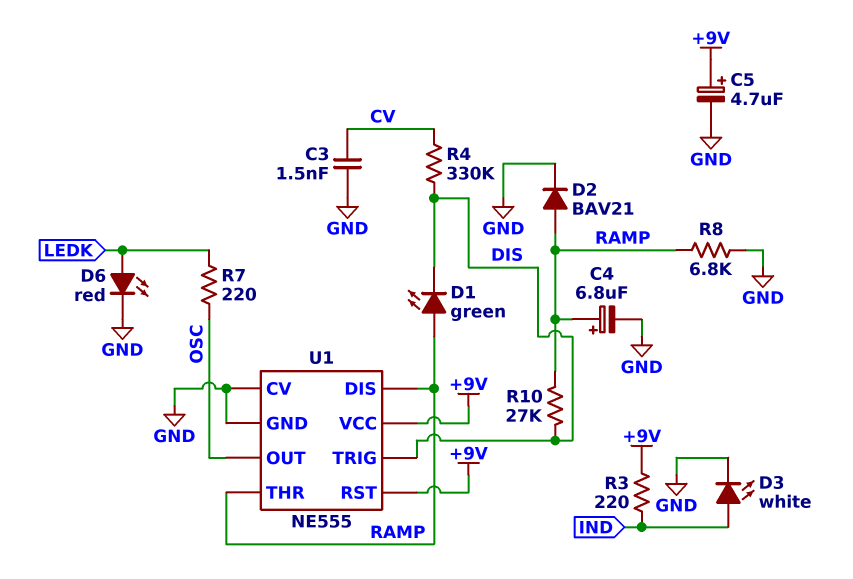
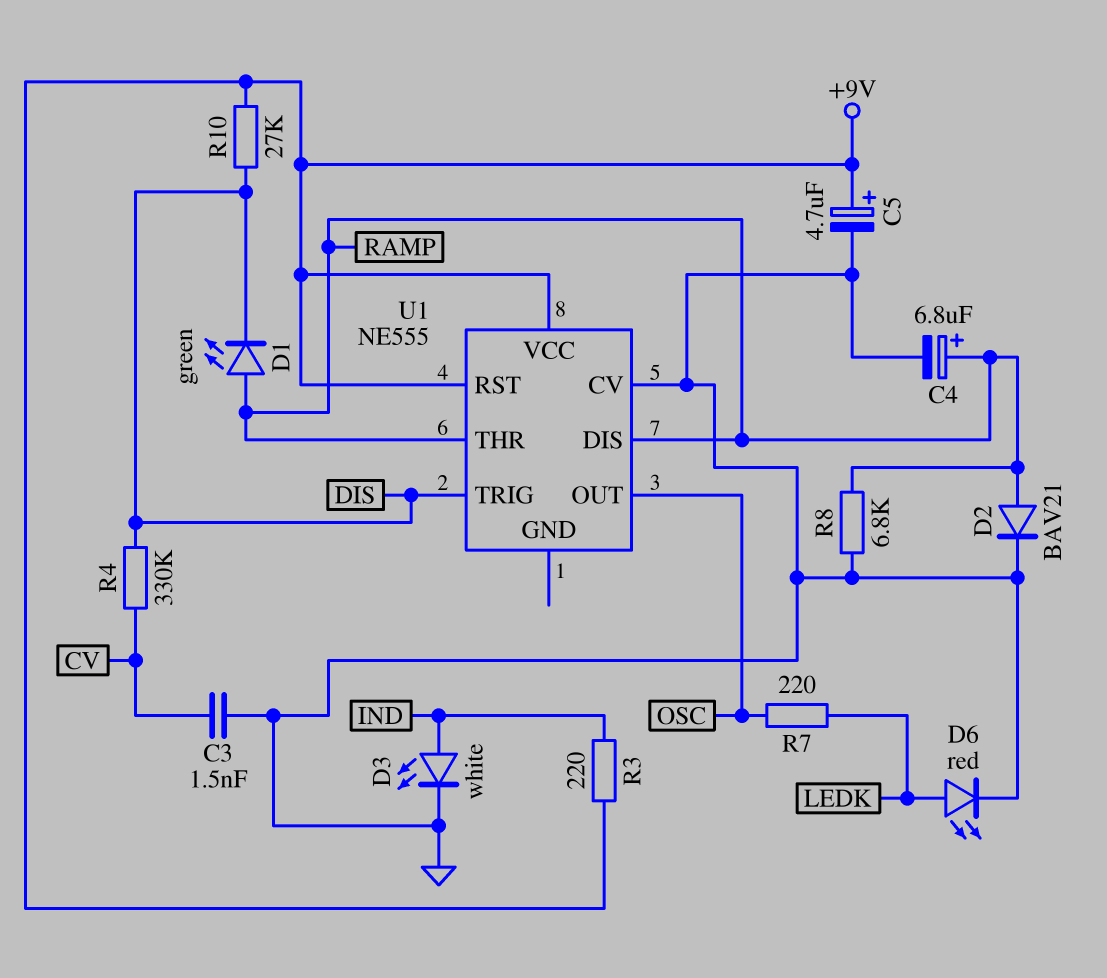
R10: 27k (DIS, RAMP) -> 27k (+9V, DIS)
U1 pin GND: GND -> none

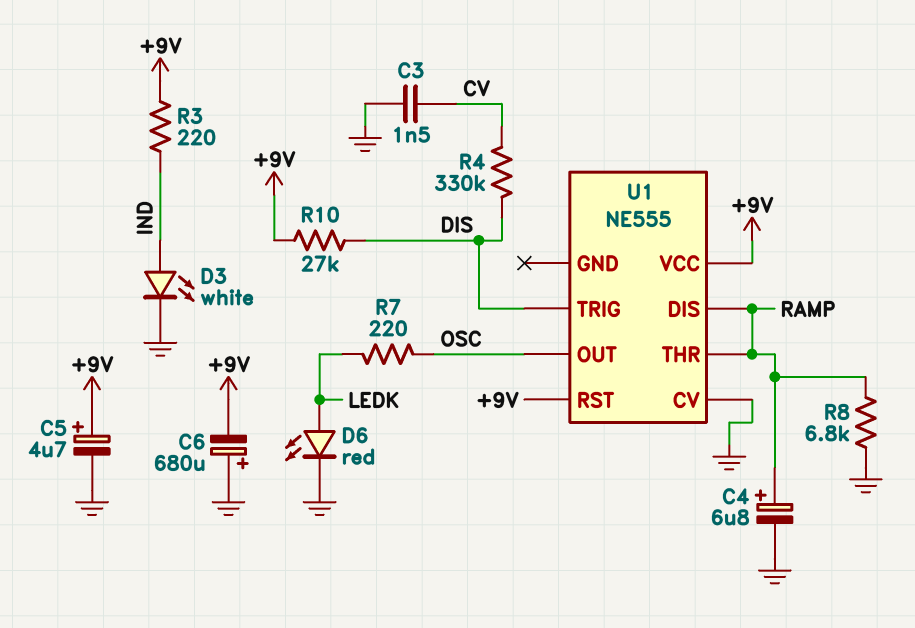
C6: none -> 680uF (plus GND, minus +9V)
D1: LED green (A RAMP, K DIS) -> none
D2: diode BAV21 (A RAMP, K GND) -> none

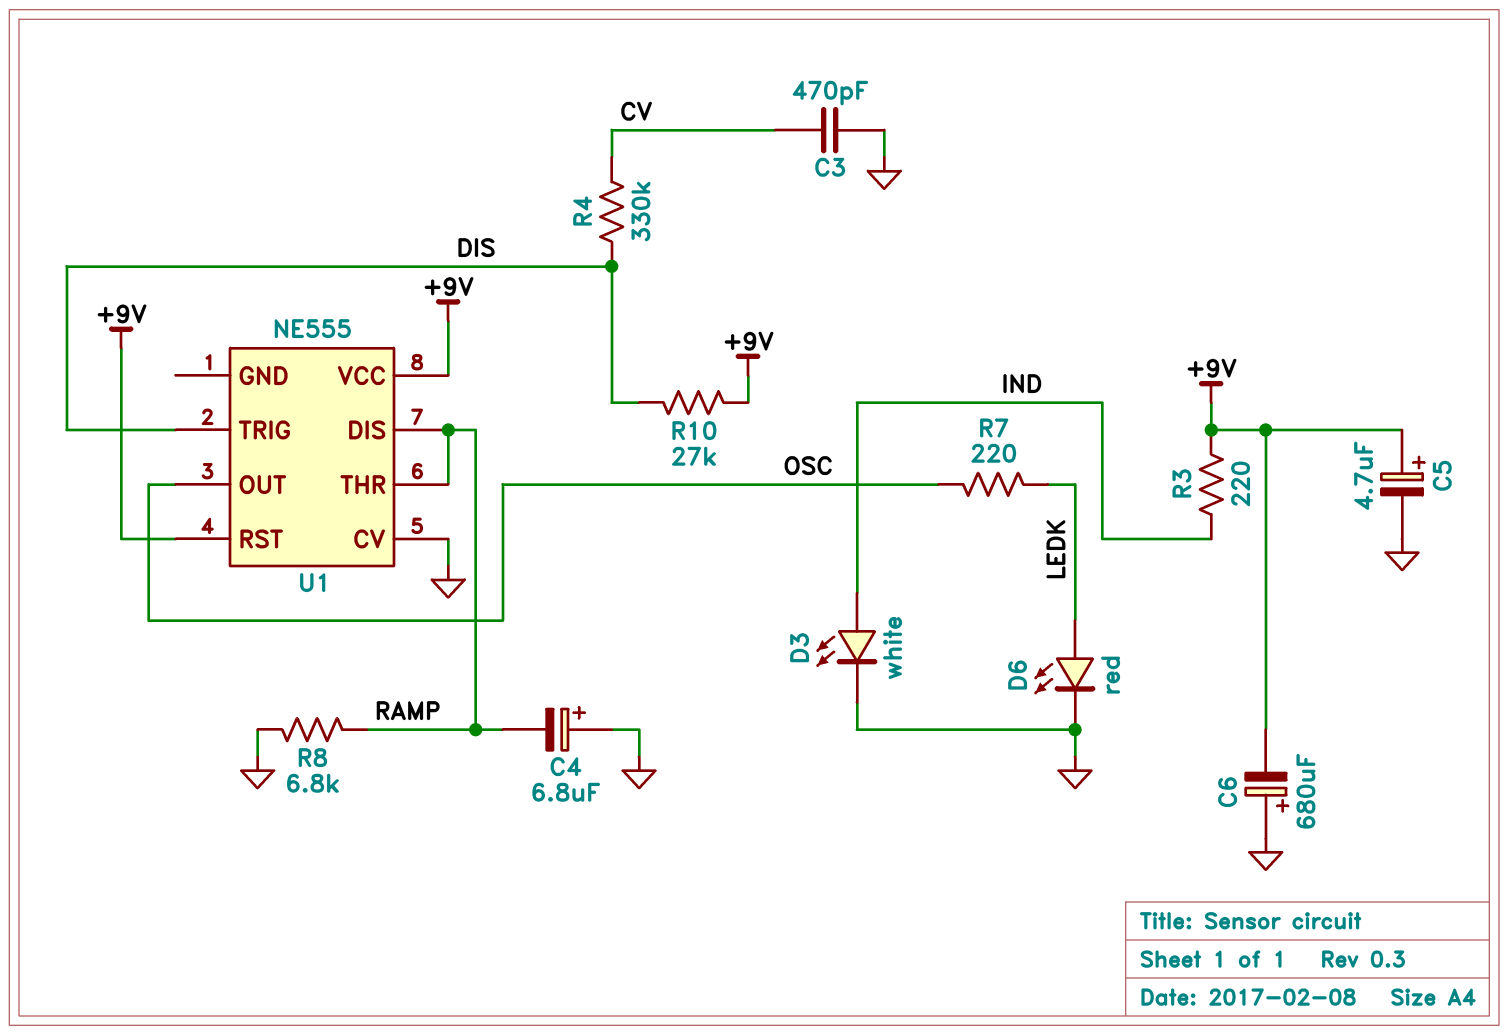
C3: 1.5nF (CV, GND) -> 470pF (CV, GND)
C4: 6.8uF (plus RAMP, minus GND) -> 6.8uF (plus GND, minus RAMP)

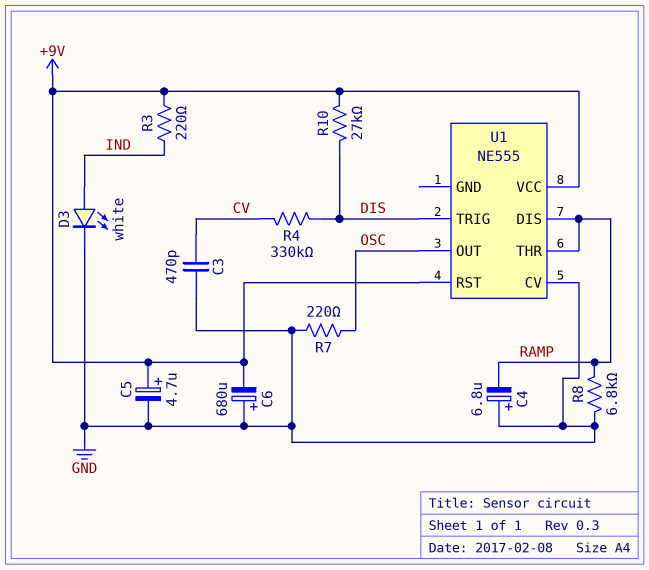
D6: LED red (A LEDK, K GND) -> none
R7: 220 (LEDK, OSC) -> 220 (GND, OSC)

